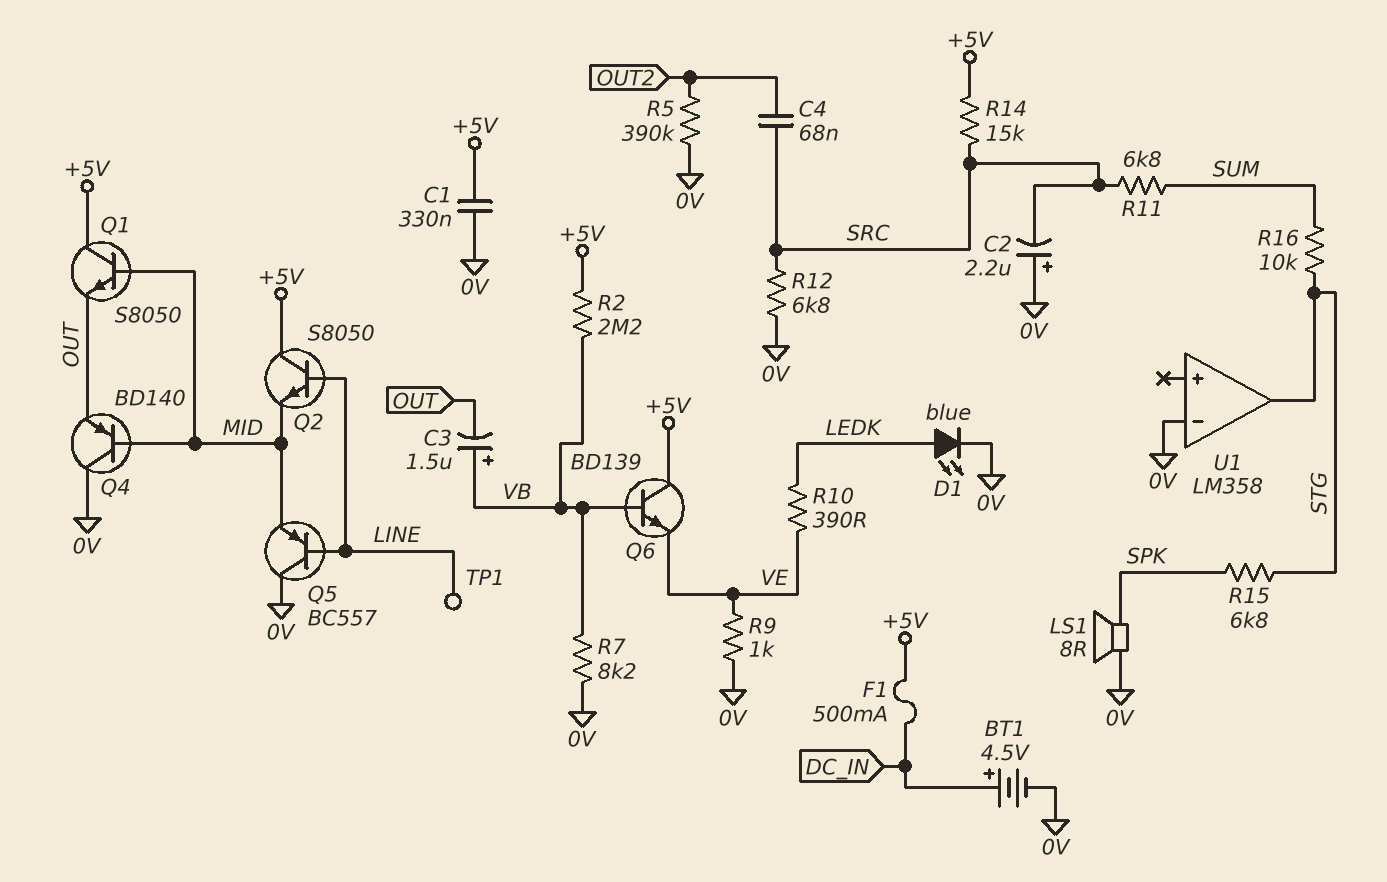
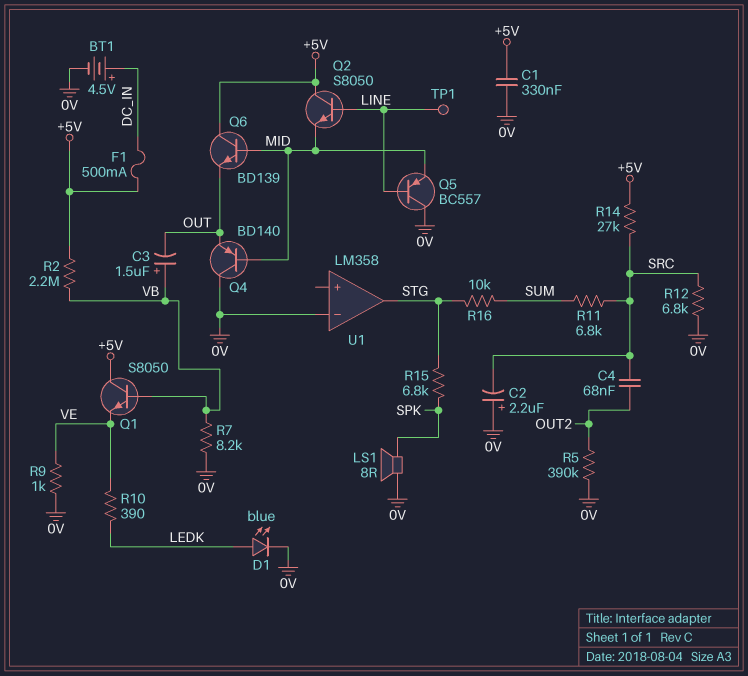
Q1: NPN S8050 (B MID, C +5V, E OUT) -> NPN S8050 (B VB, C +5V, E VE)
Q6: NPN BD139 (B VB, C +5V, E VE) -> NPN BD139 (B MID, C +5V, E OUT)
R14: 15k (+5V, SRC) -> 27k (+5V, SRC)

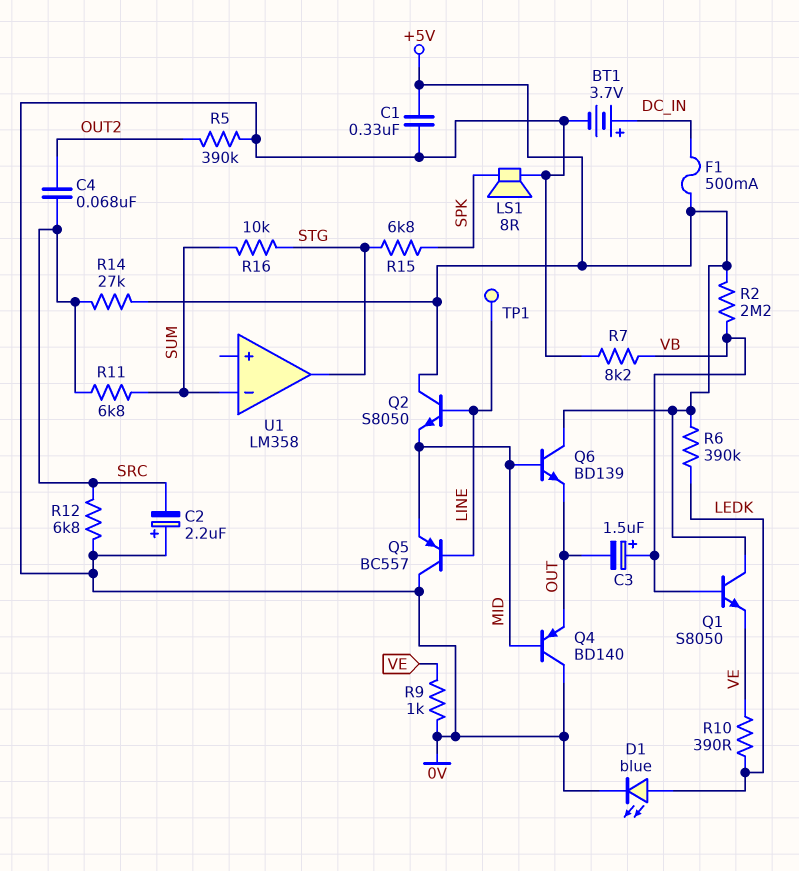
BT1: 4.5V (plus DC_IN, minus 0V) -> 3.7V (plus DC_IN, minus 0V)
R6: none -> 390k (+5V, LEDK)
U1 pin in-: 0V -> SUM

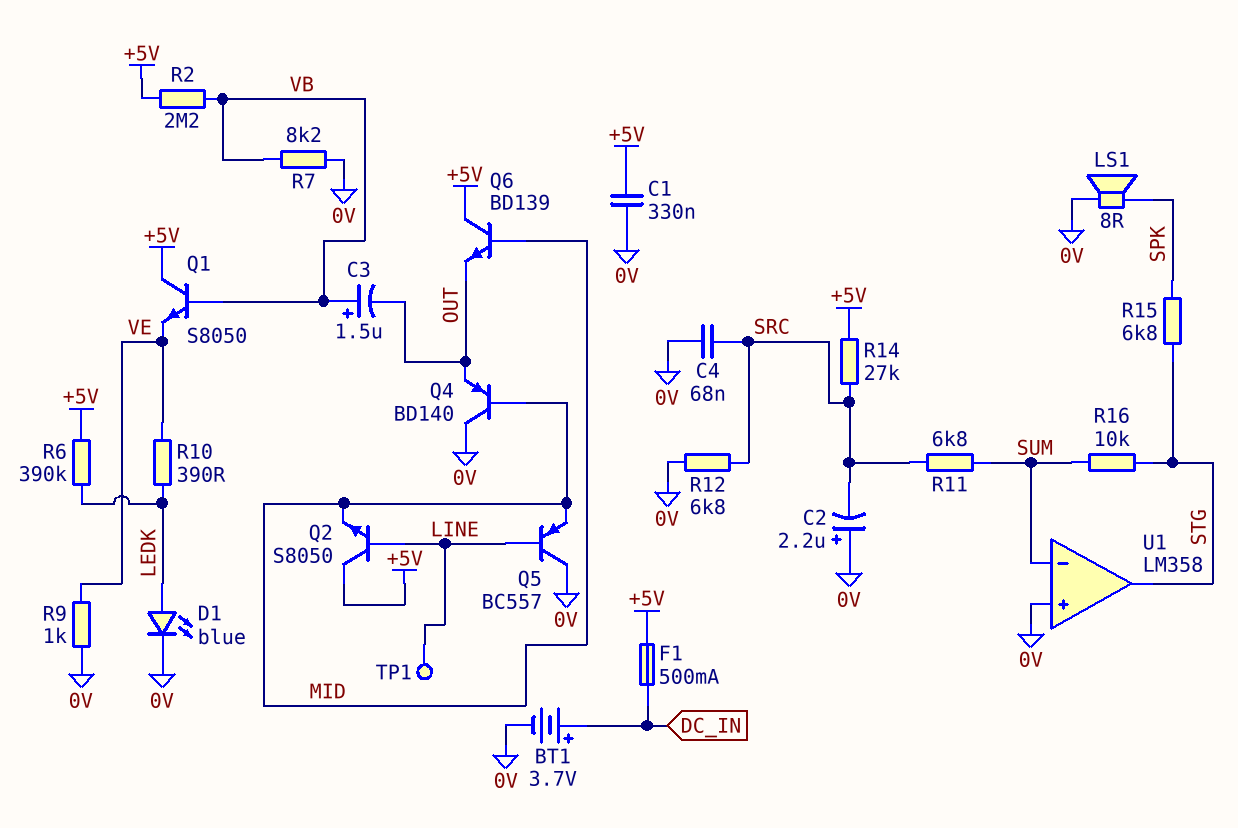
C4: 68nF (OUT2, SRC) -> 68nF (0V, SRC)
R5: 390k (0V, OUT2) -> none
U1 pin in+: none -> 0V

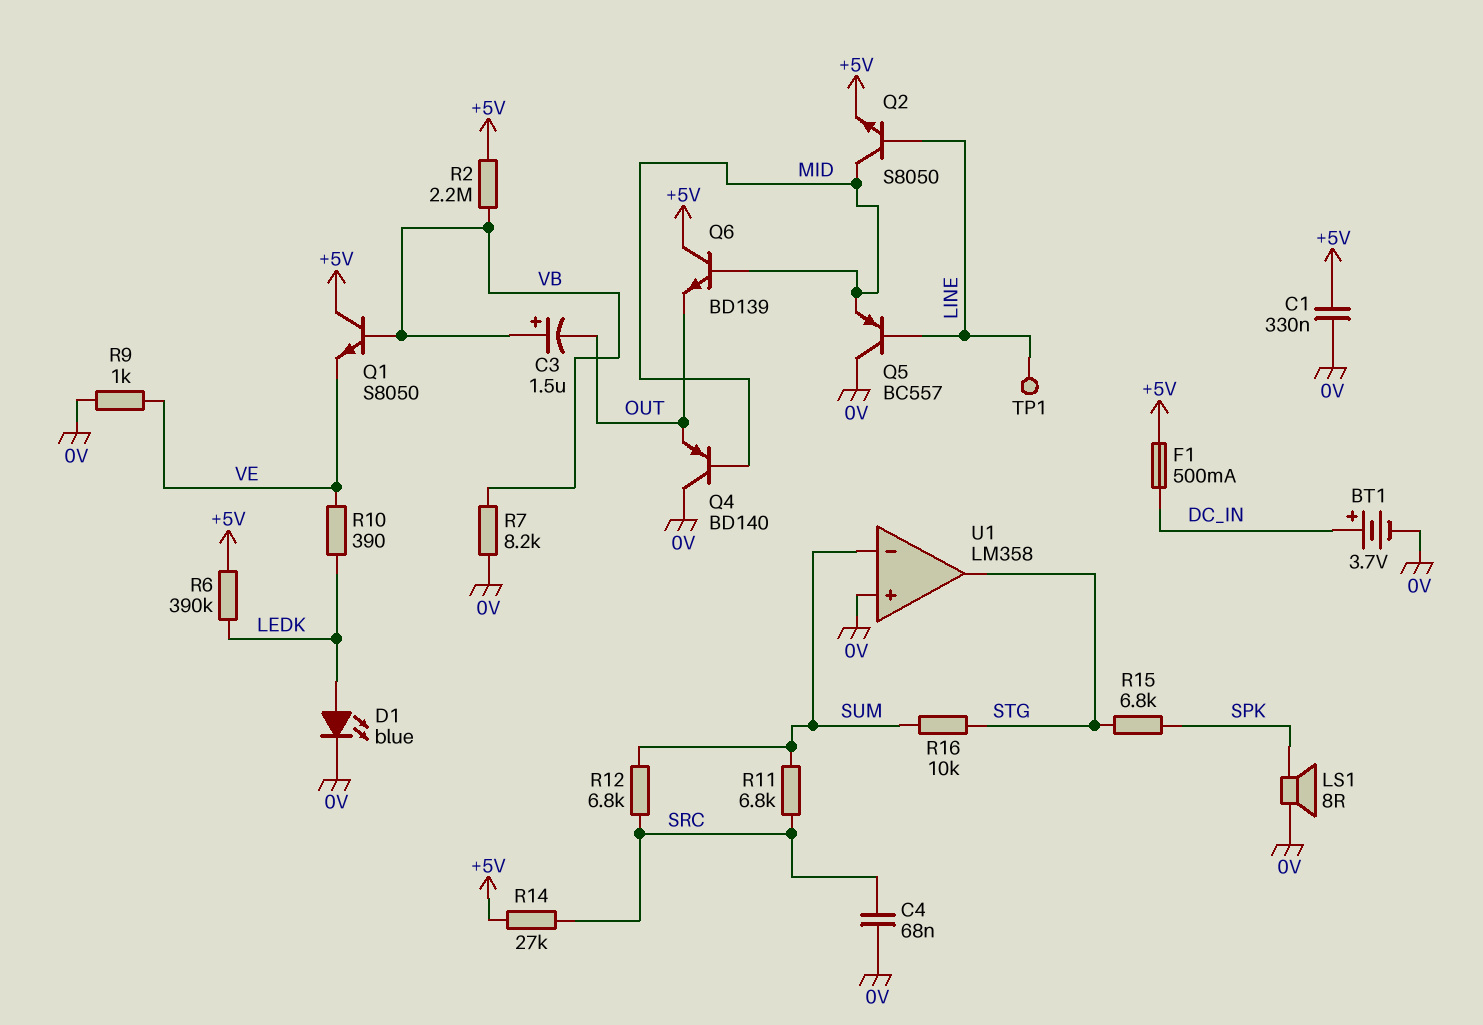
C2: 2.2uF (plus 0V, minus SRC) -> none
Q2: NPN S8050 (B LINE, C +5V, E MID) -> NPN S8050 (B LINE, C MID, E +5V)
R12: 6.8k (0V, SRC) -> 6.8k (SRC, SUM)

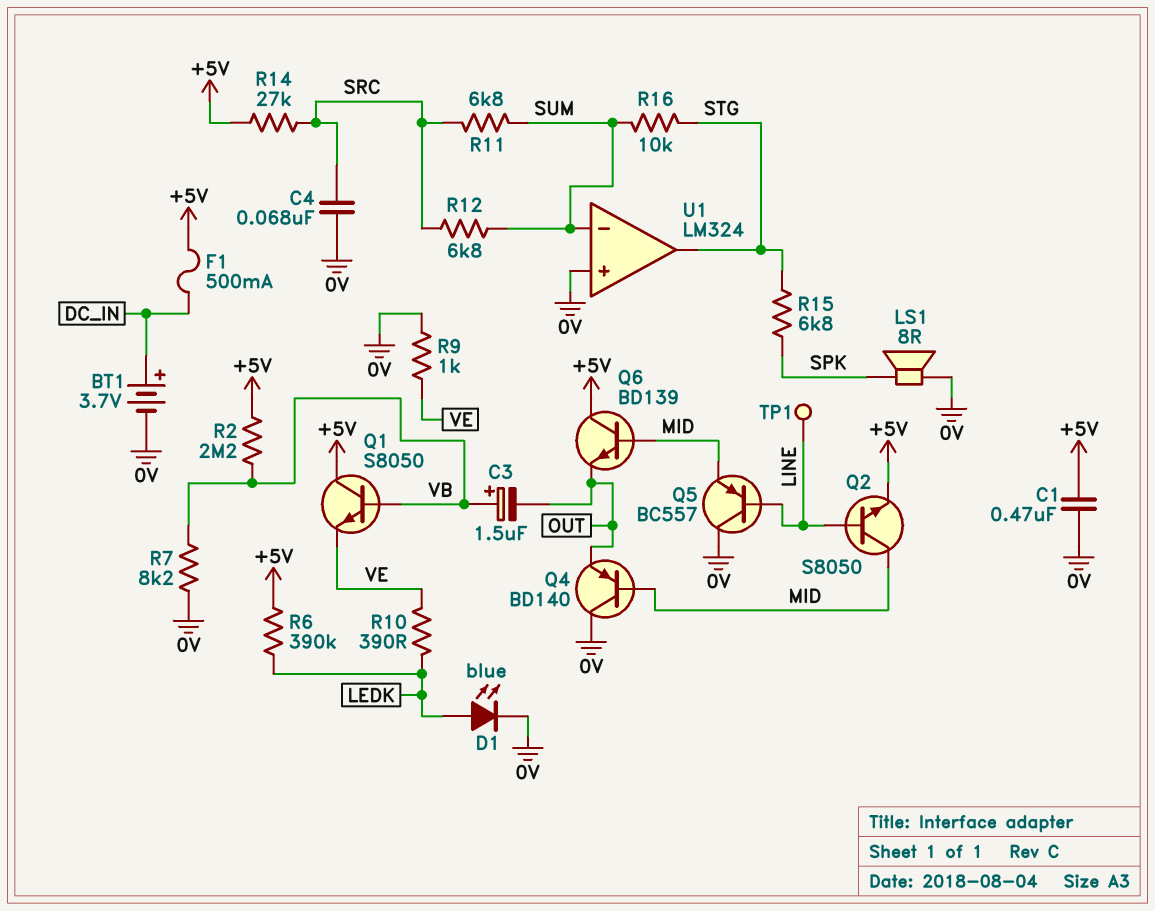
C1: 330nF (+5V, 0V) -> 470nF (+5V, 0V)
U1: LM358 -> LM324

